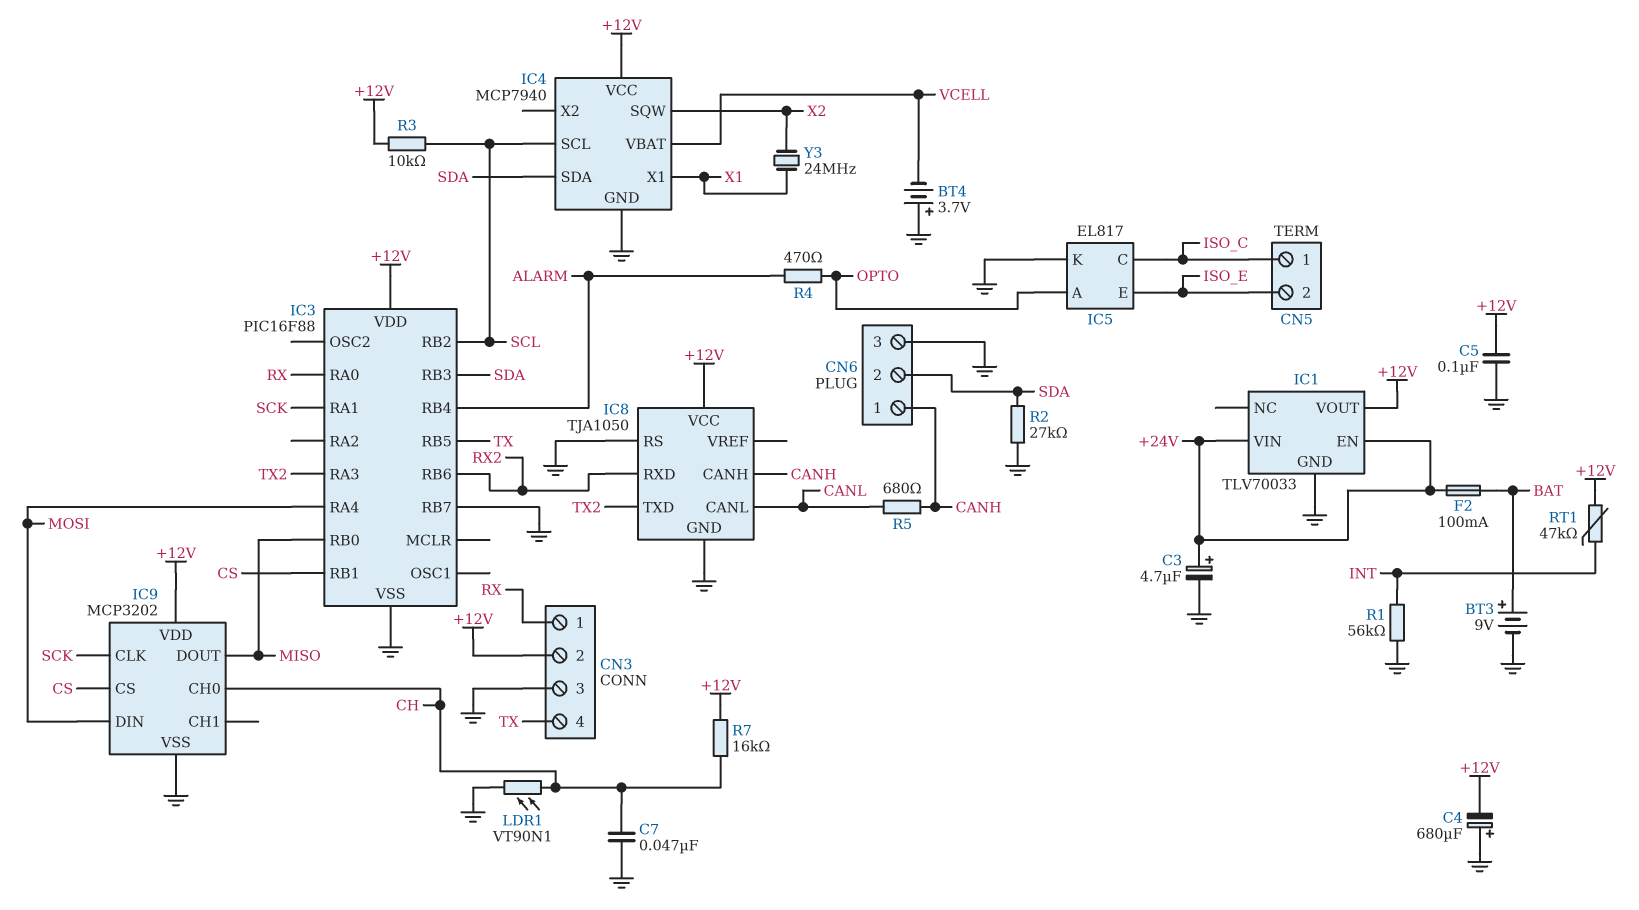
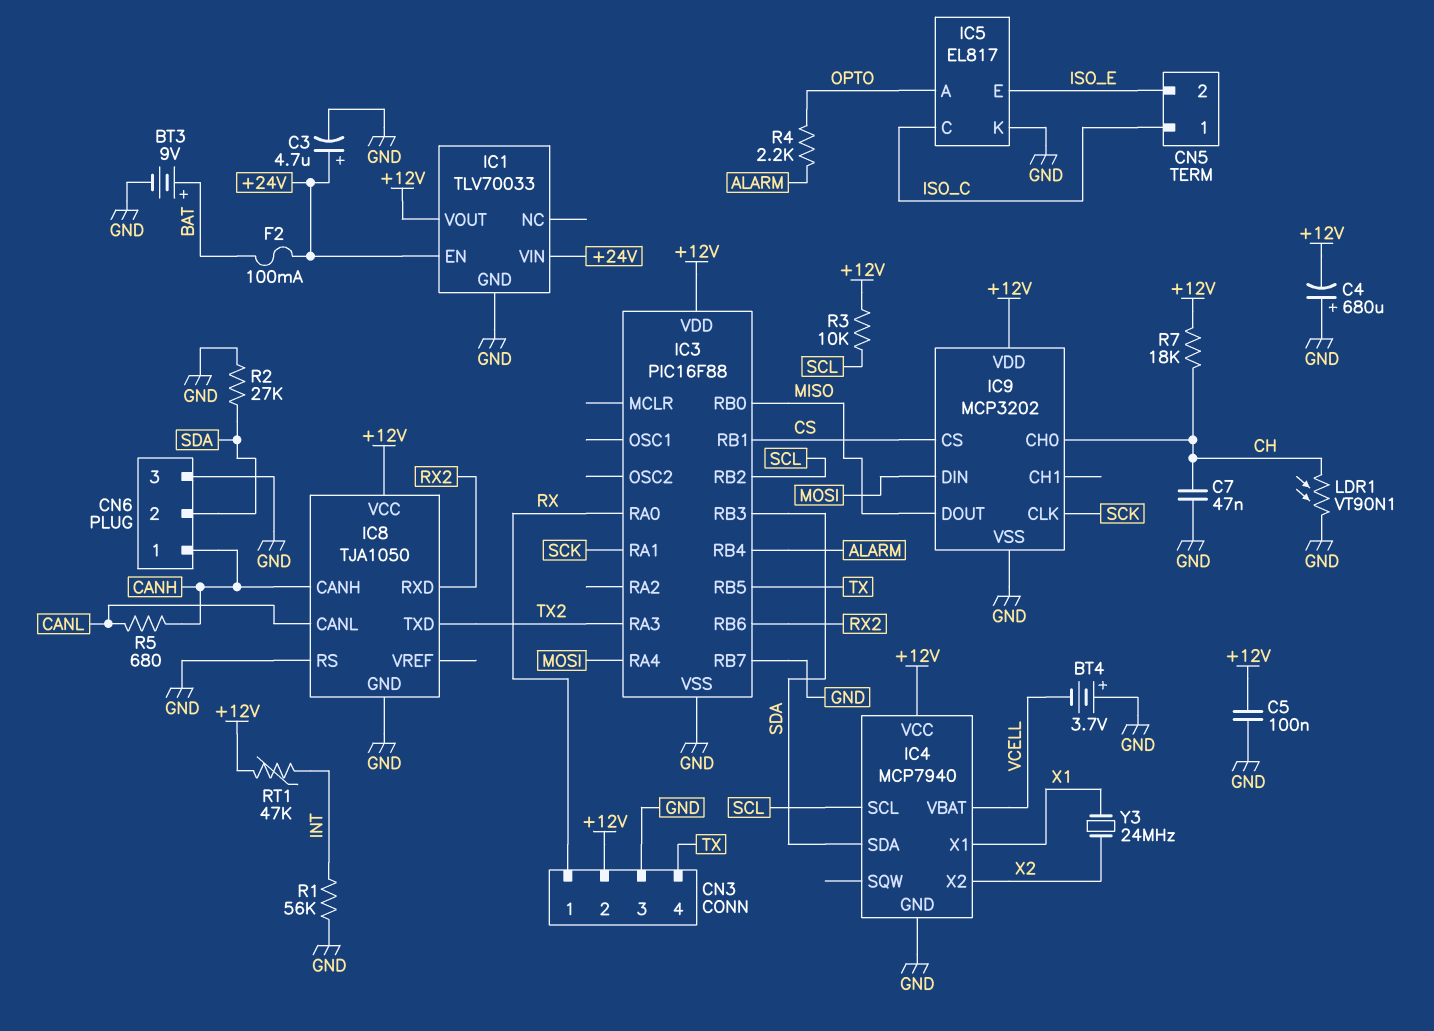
IC4 pin SQW: X2 -> none
IC4 pin X2: none -> X2
R4: 470 (ALARM, OPTO) -> 2.2k (ALARM, OPTO)
R7: 16k (+12V, CH) -> 18k (+12V, CH)

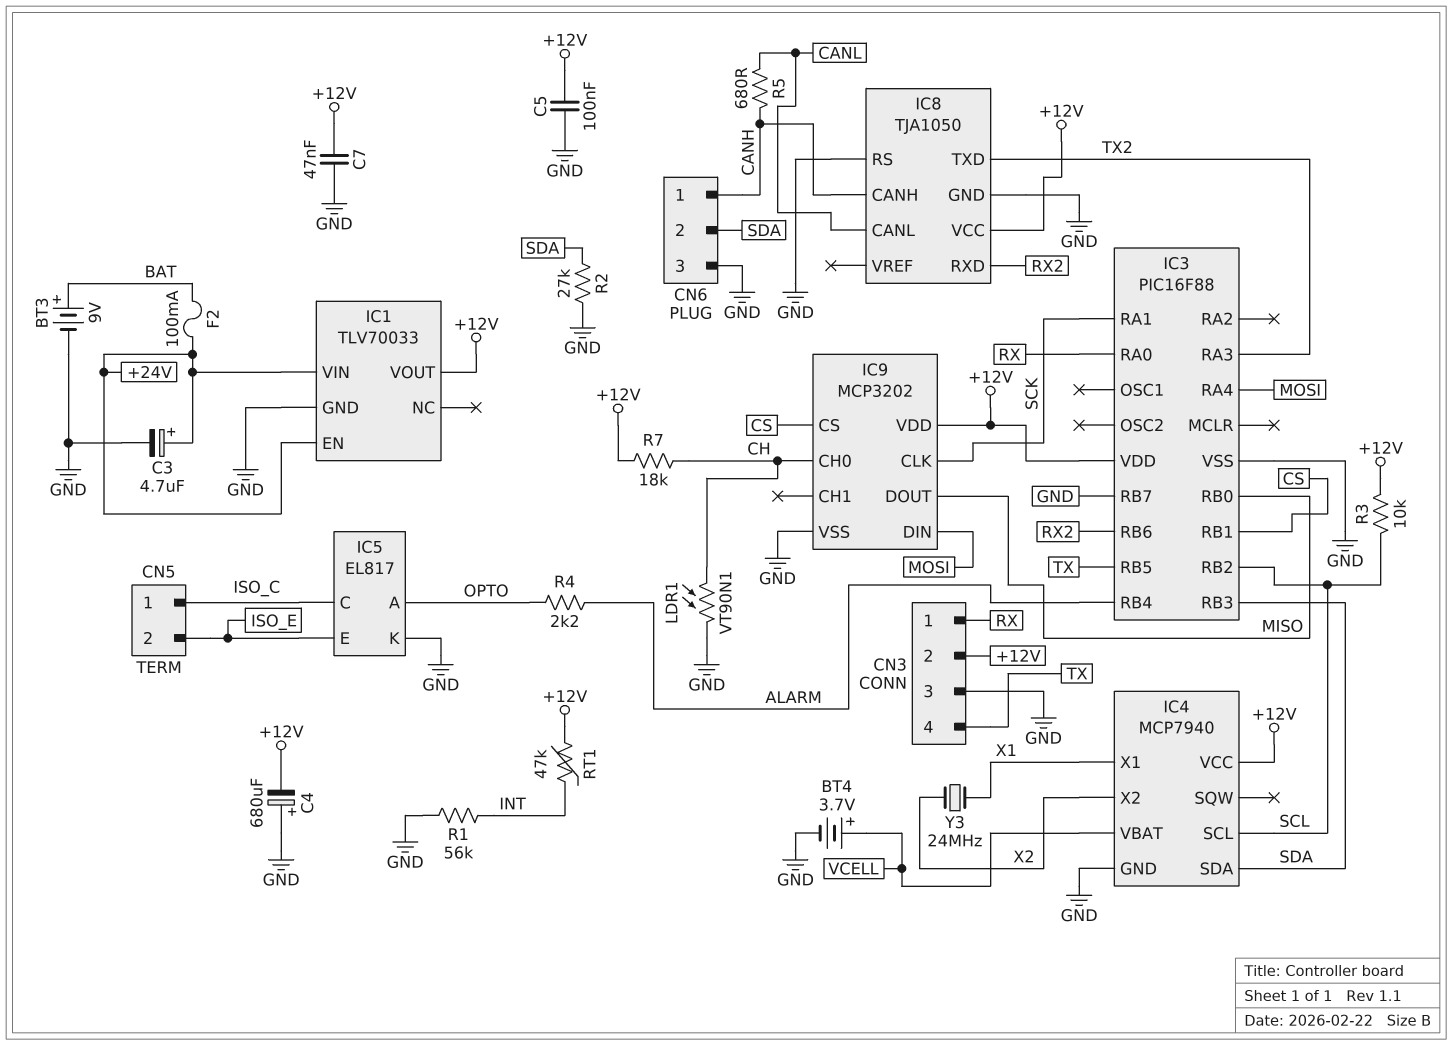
BT4: 3.7V (plus GND, minus VCELL) -> 3.7V (plus VCELL, minus GND)
C7: 47nF (CH, GND) -> 47nF (+12V, GND)

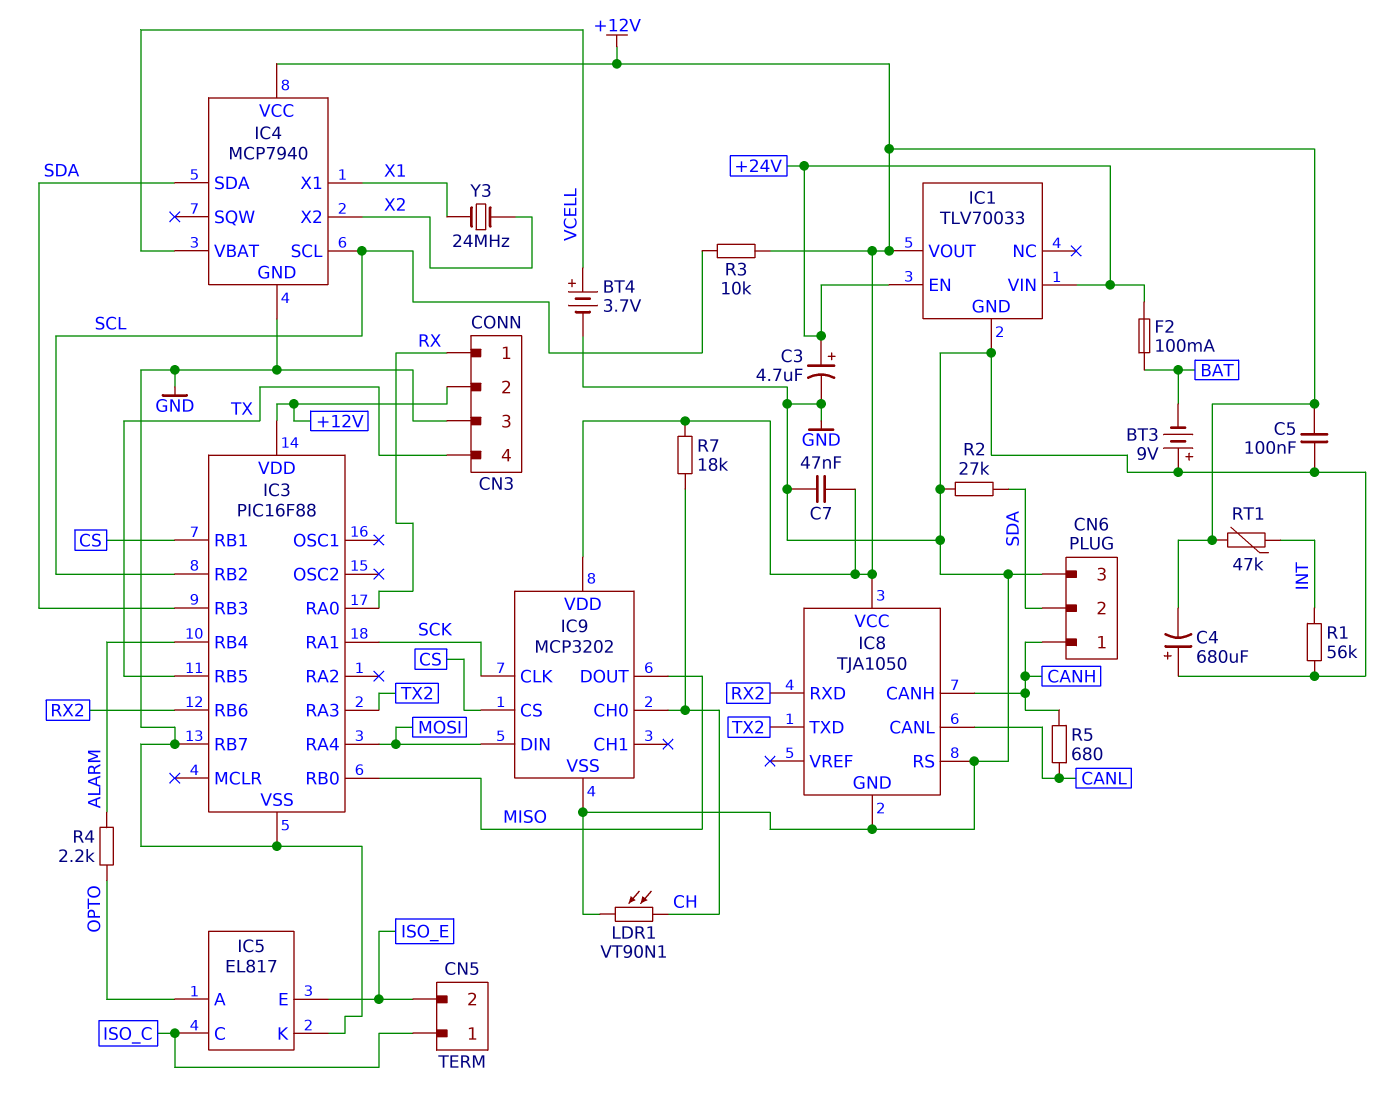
BT3: 9V (plus BAT, minus GND) -> 9V (plus GND, minus BAT)

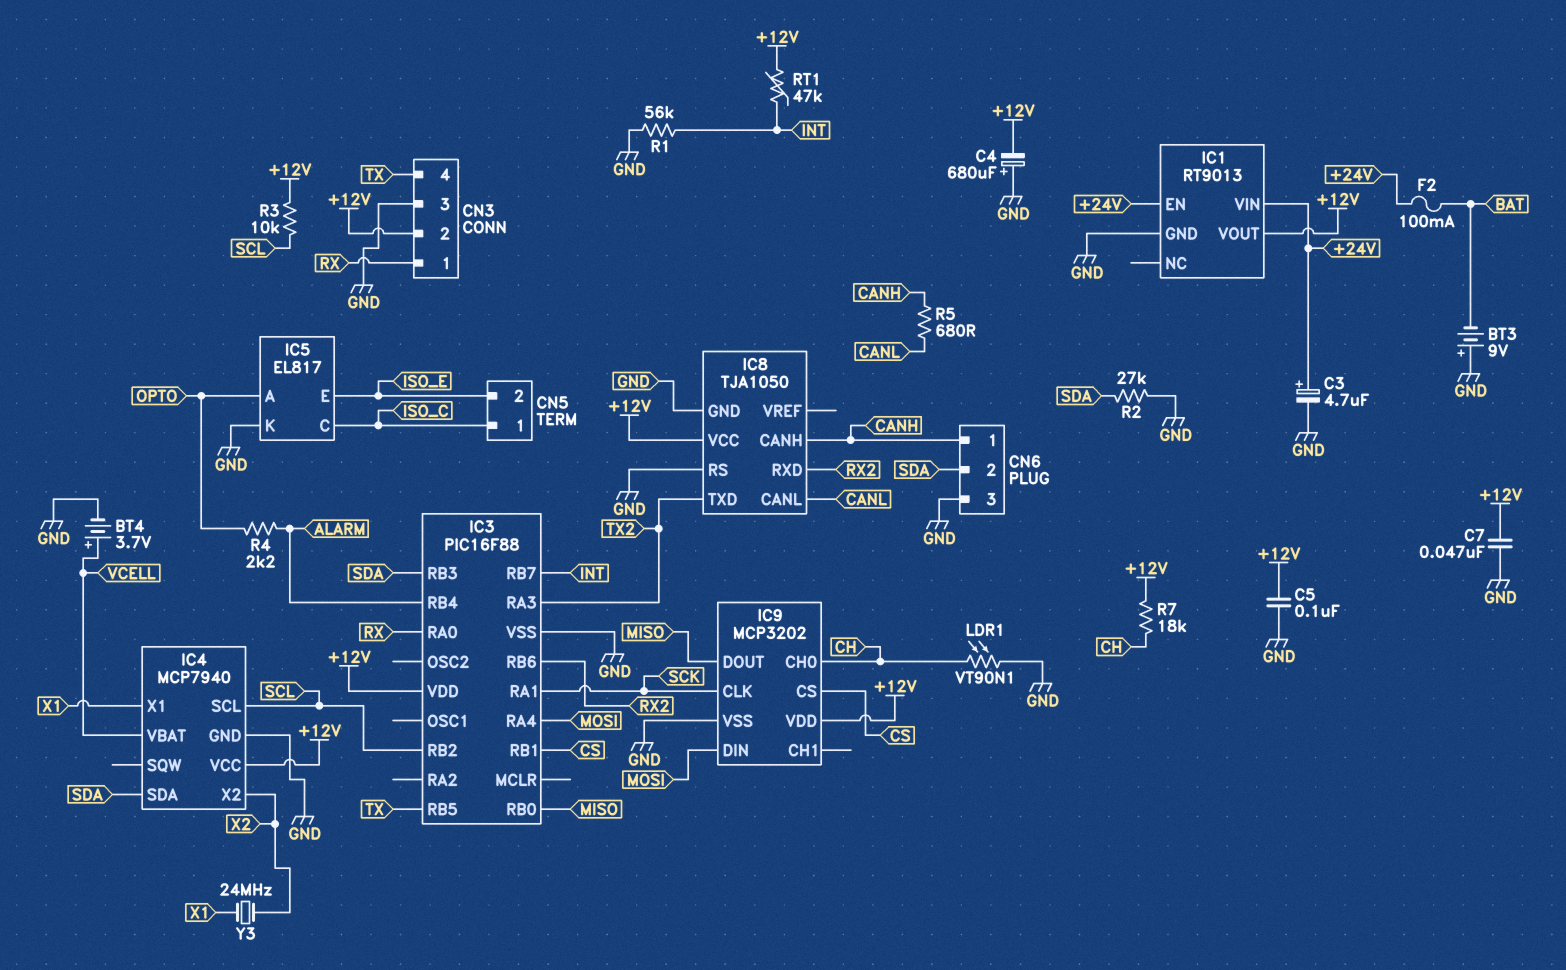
IC1: TLV70033 -> RT9013
IC3 pin RB7: GND -> INT

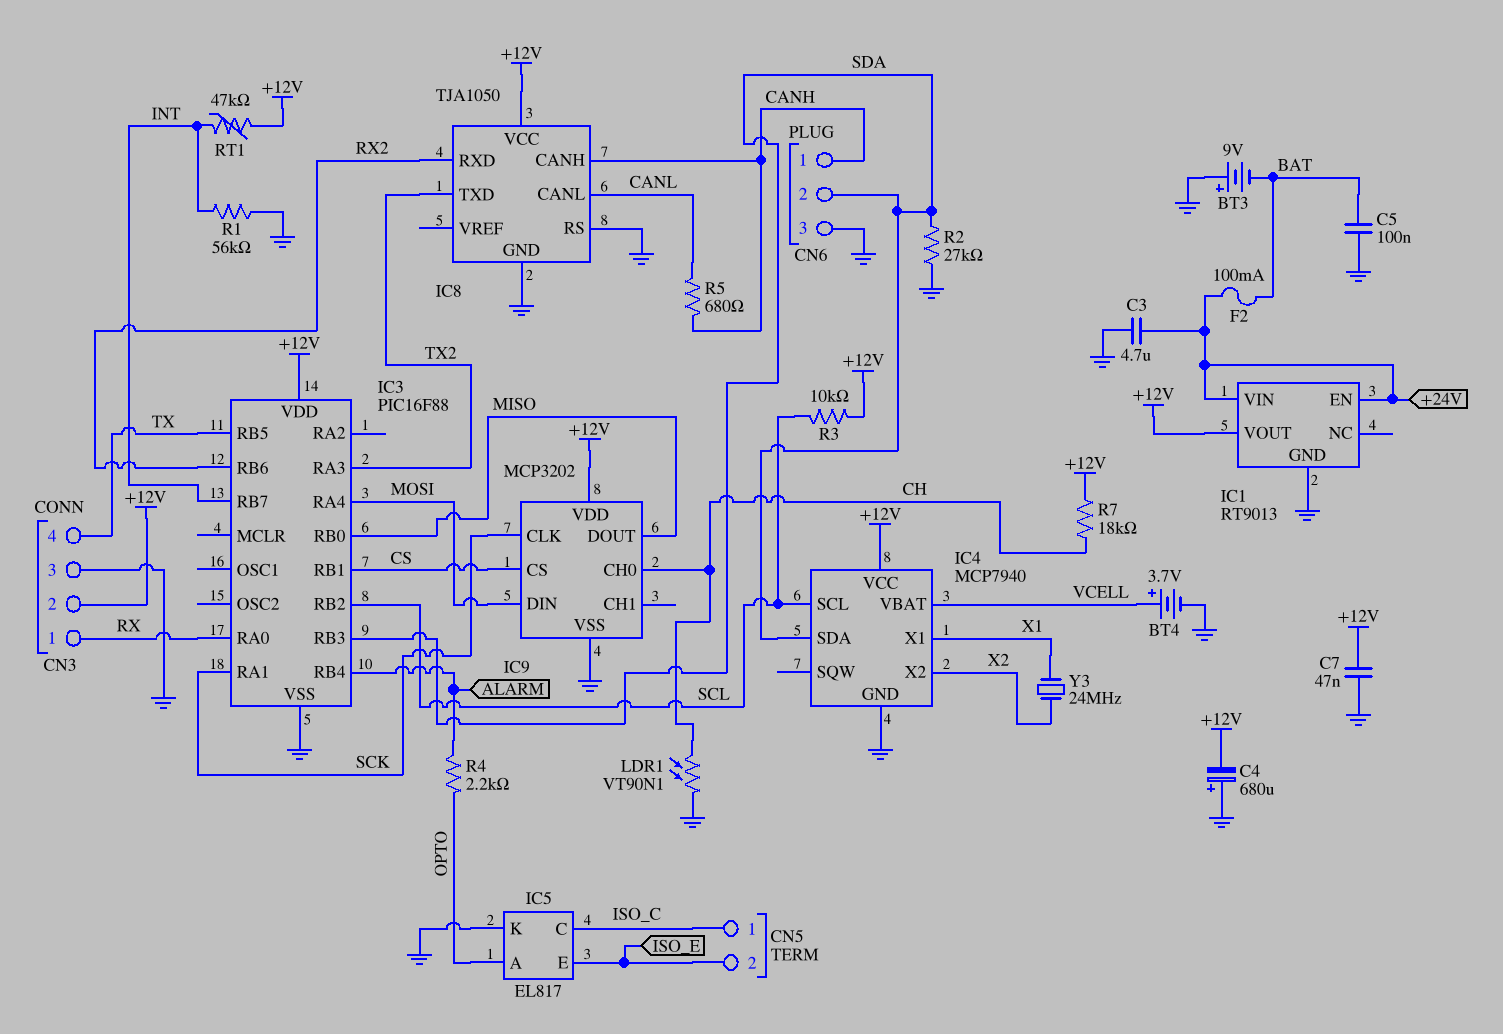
C3: 4.7uF (plus +24V, minus GND) -> 4.7uF (+24V, GND)
C5: 100nF (+12V, GND) -> 100nF (BAT, GND)

